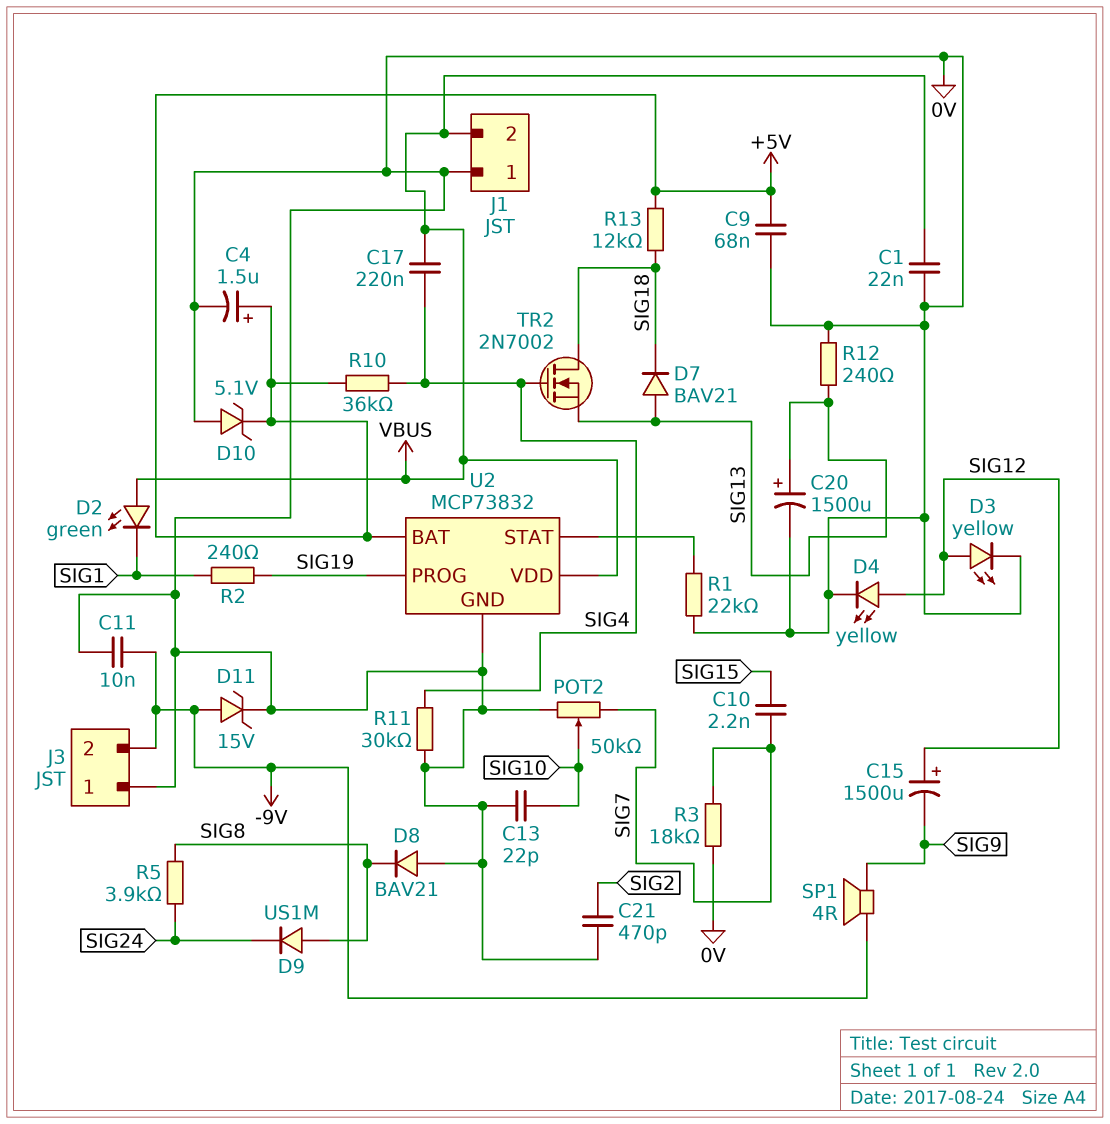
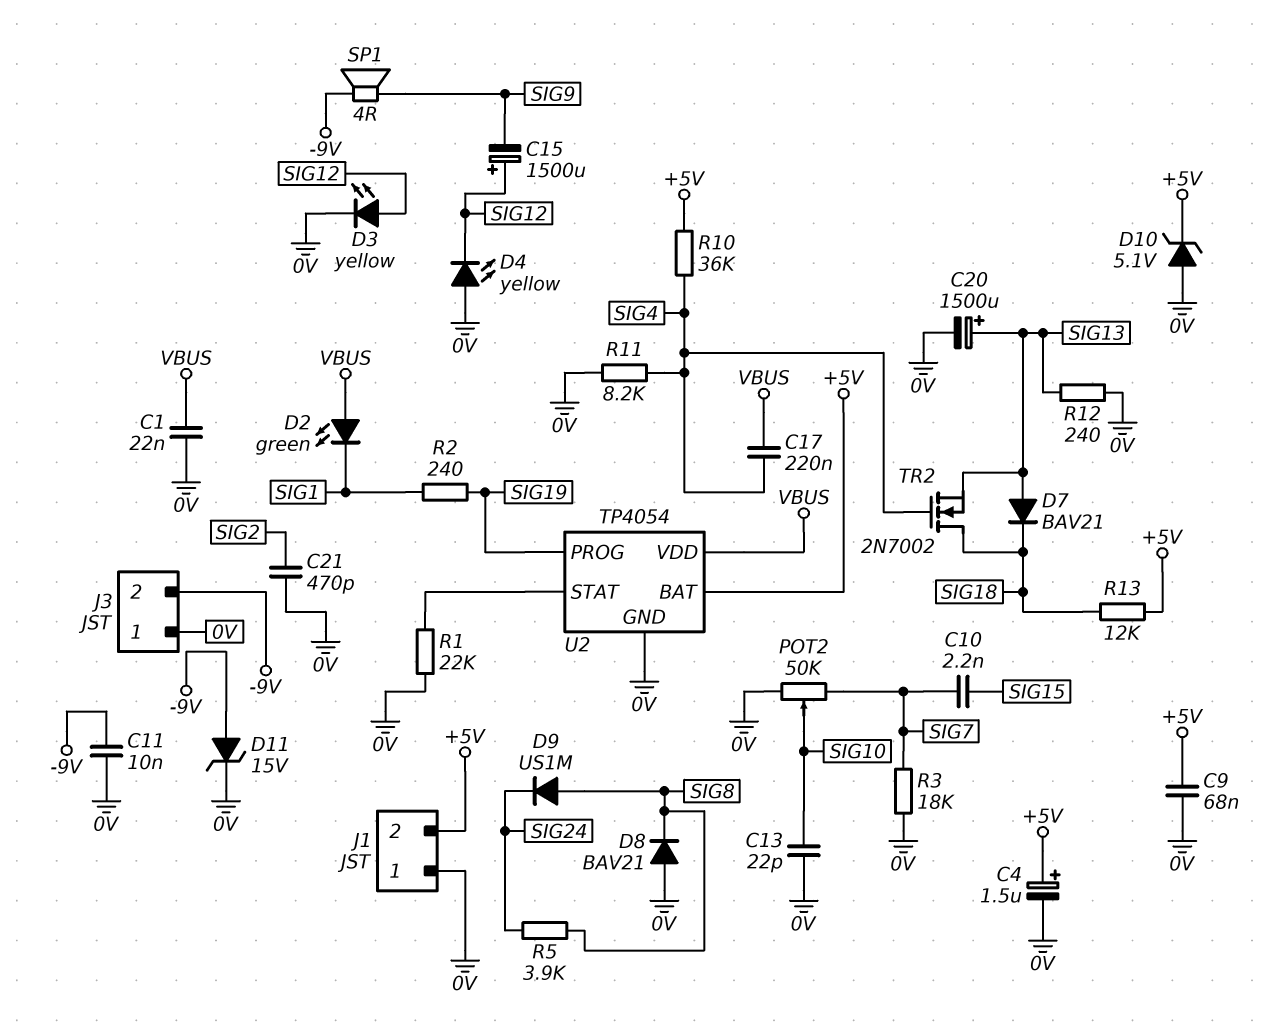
D4: LED yellow (A SIG12, K 0V) -> LED yellow (A 0V, K SIG12)
J1 pin 2: VBUS -> +5V
R11: 30k (0V, SIG4) -> 8.2k (0V, SIG4)
U2: MCP73832 -> TP4054

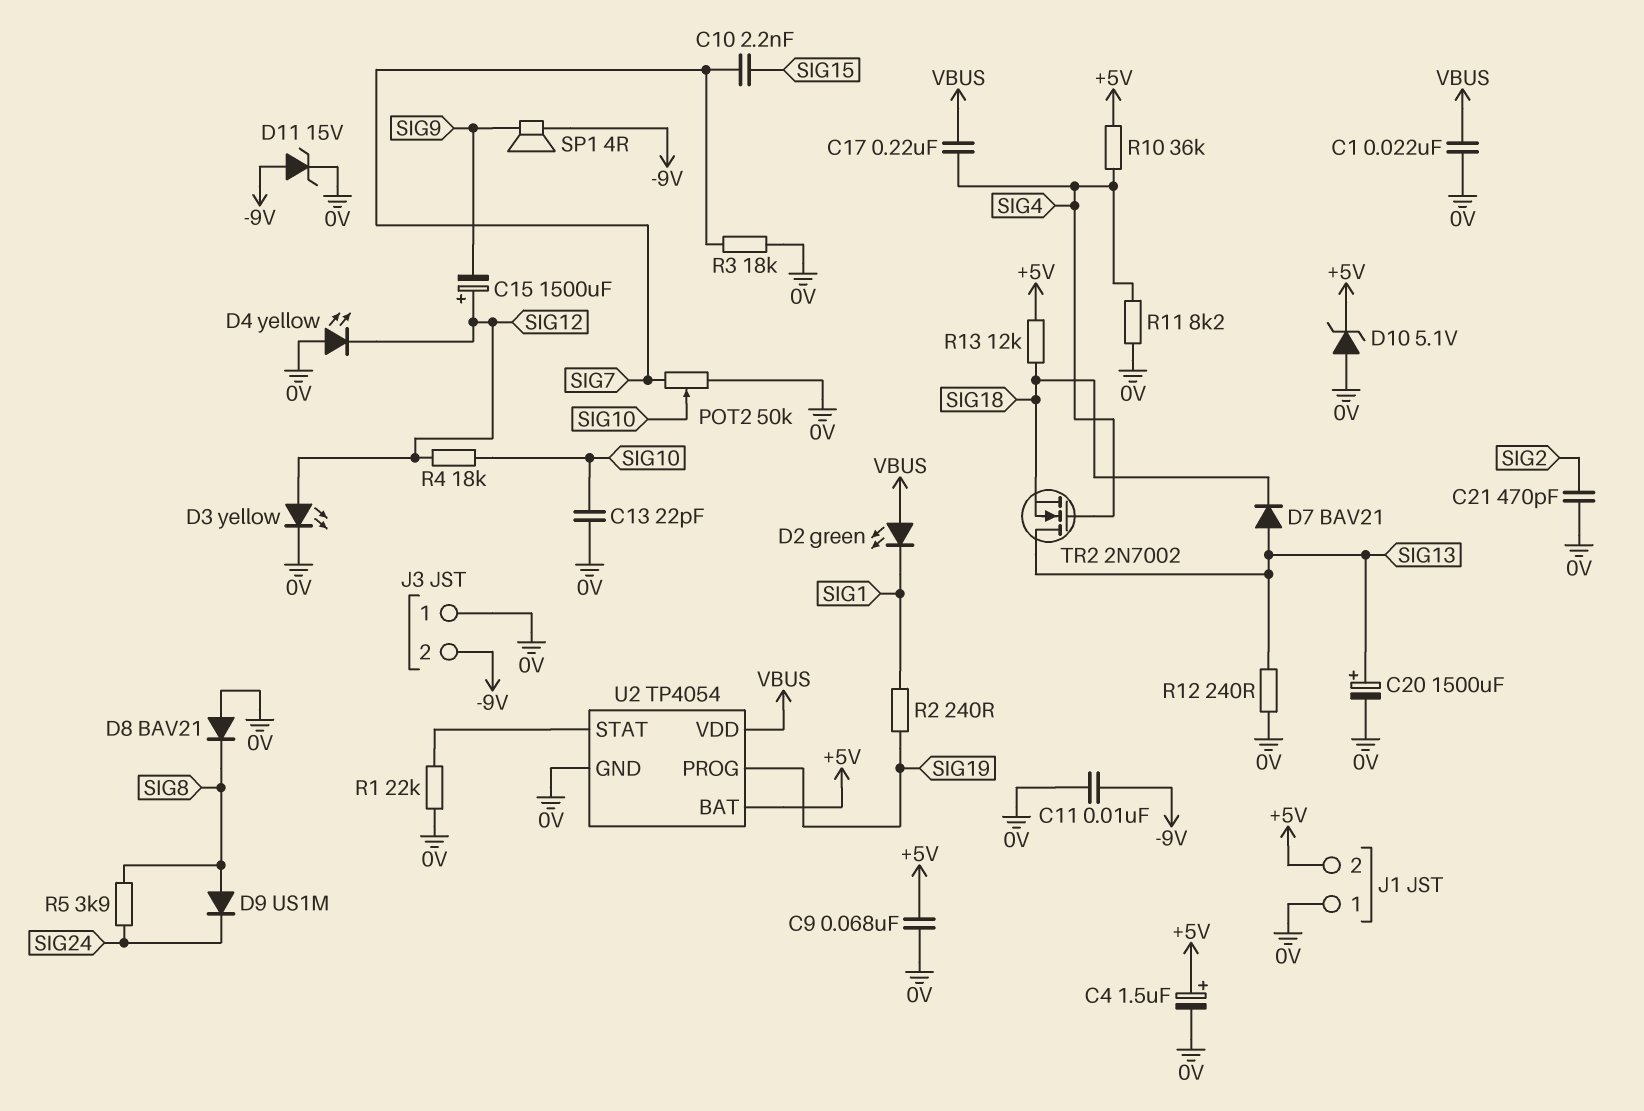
R4: none -> 18k (SIG10, SIG12)
TR2: NMOS 2N7002 (G SIG4, D SIG18, S SIG13) -> NMOS 2N7002 (G SIG4, D SIG13, S SIG18)

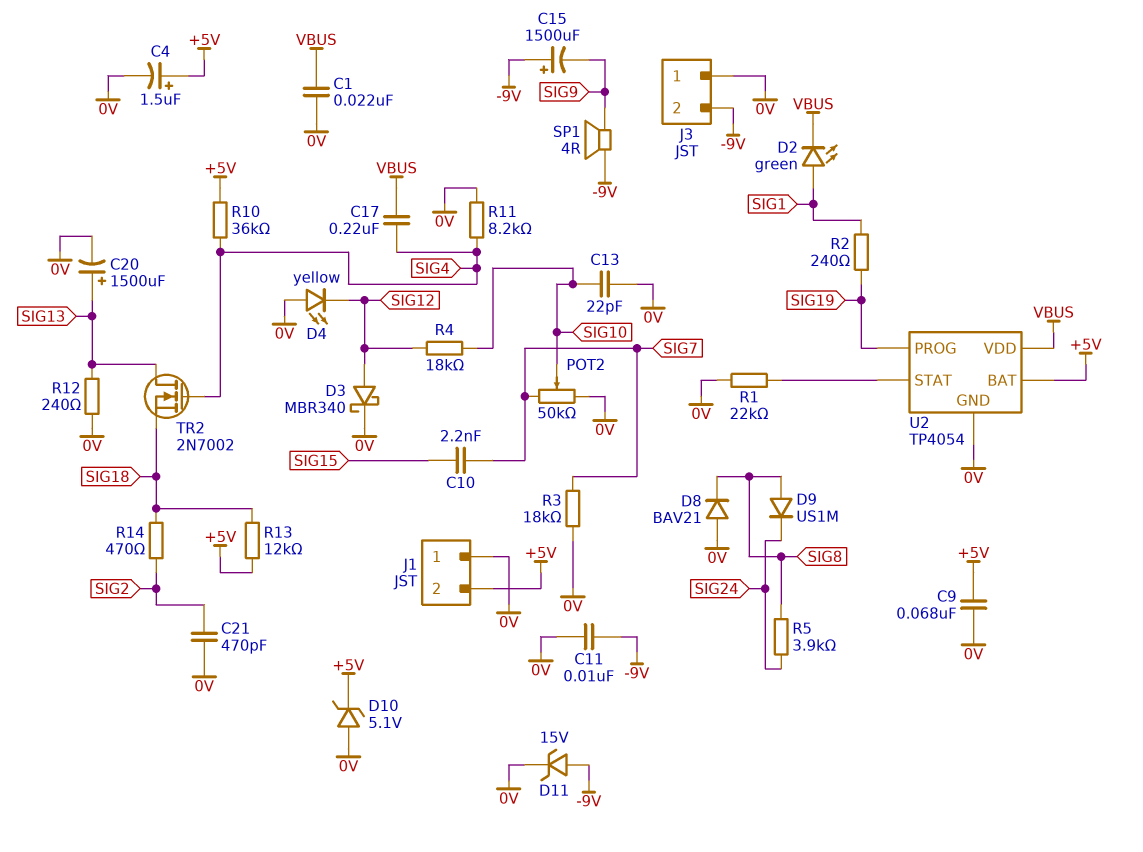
C15: 1500uF (plus SIG12, minus SIG9) -> 1500uF (plus -9V, minus SIG9)
D2: LED green (A VBUS, K SIG1) -> LED green (A SIG1, K VBUS)
D3: LED yellow (A SIG12, K 0V) -> schottky MBR340 (A SIG12, K 0V)
D7: diode BAV21 (A SIG13, K SIG18) -> none
R14: none -> 470 (SIG2, SIG18)

